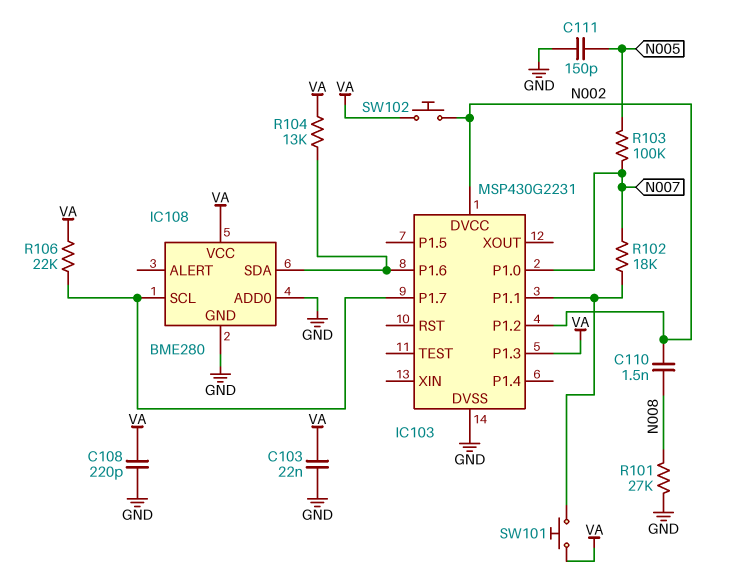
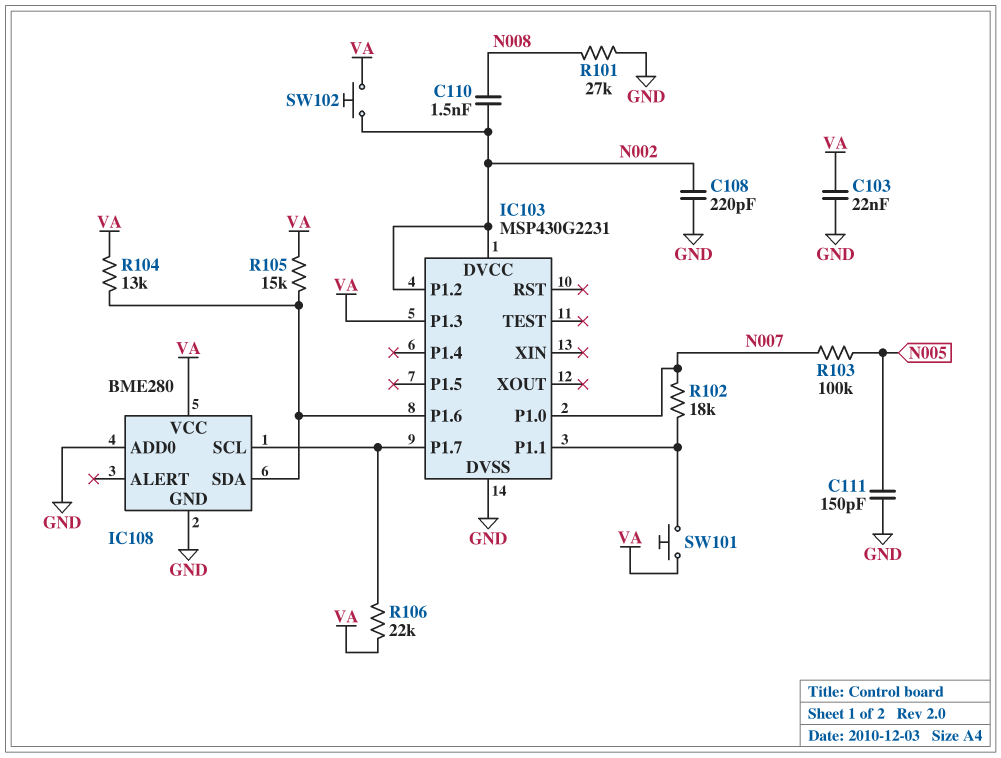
C108: 220pF (GND, VA) -> 220pF (GND, N002)
R105: none -> 15k (IC103/P1.6, VA)

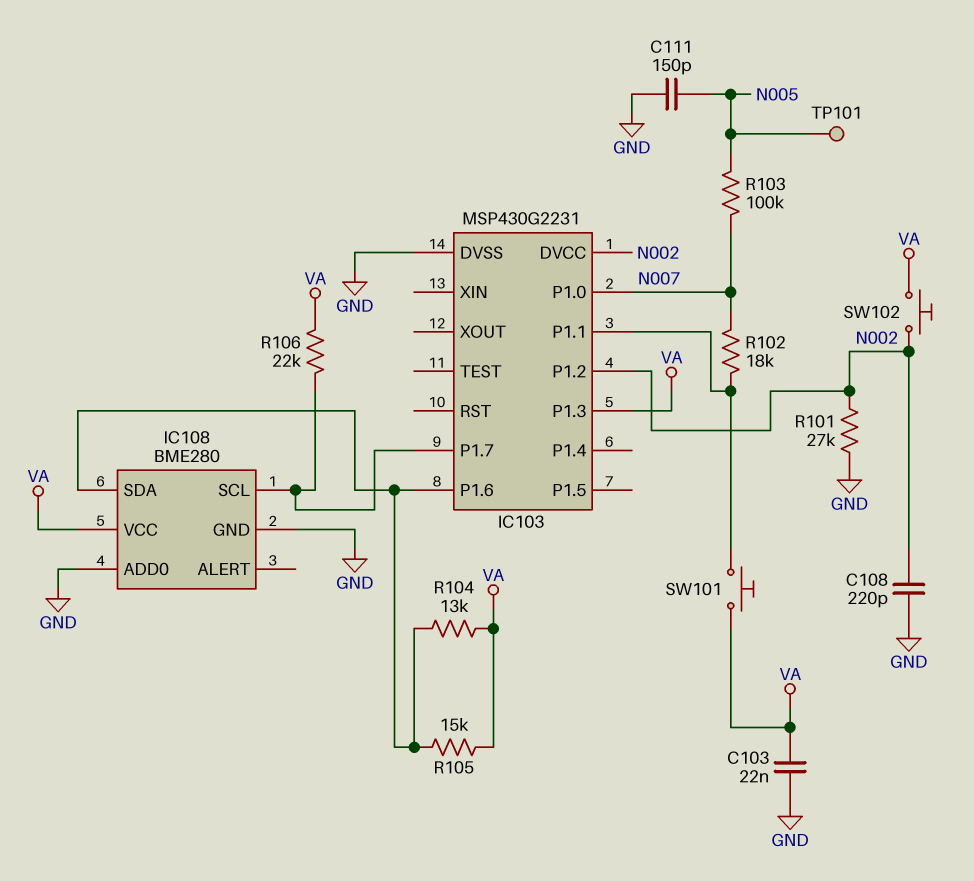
C110: 1.5nF (N002, N008) -> none
R101: 27k (GND, N008) -> 27k (GND, N002)
TP101: none -> test point (N005)

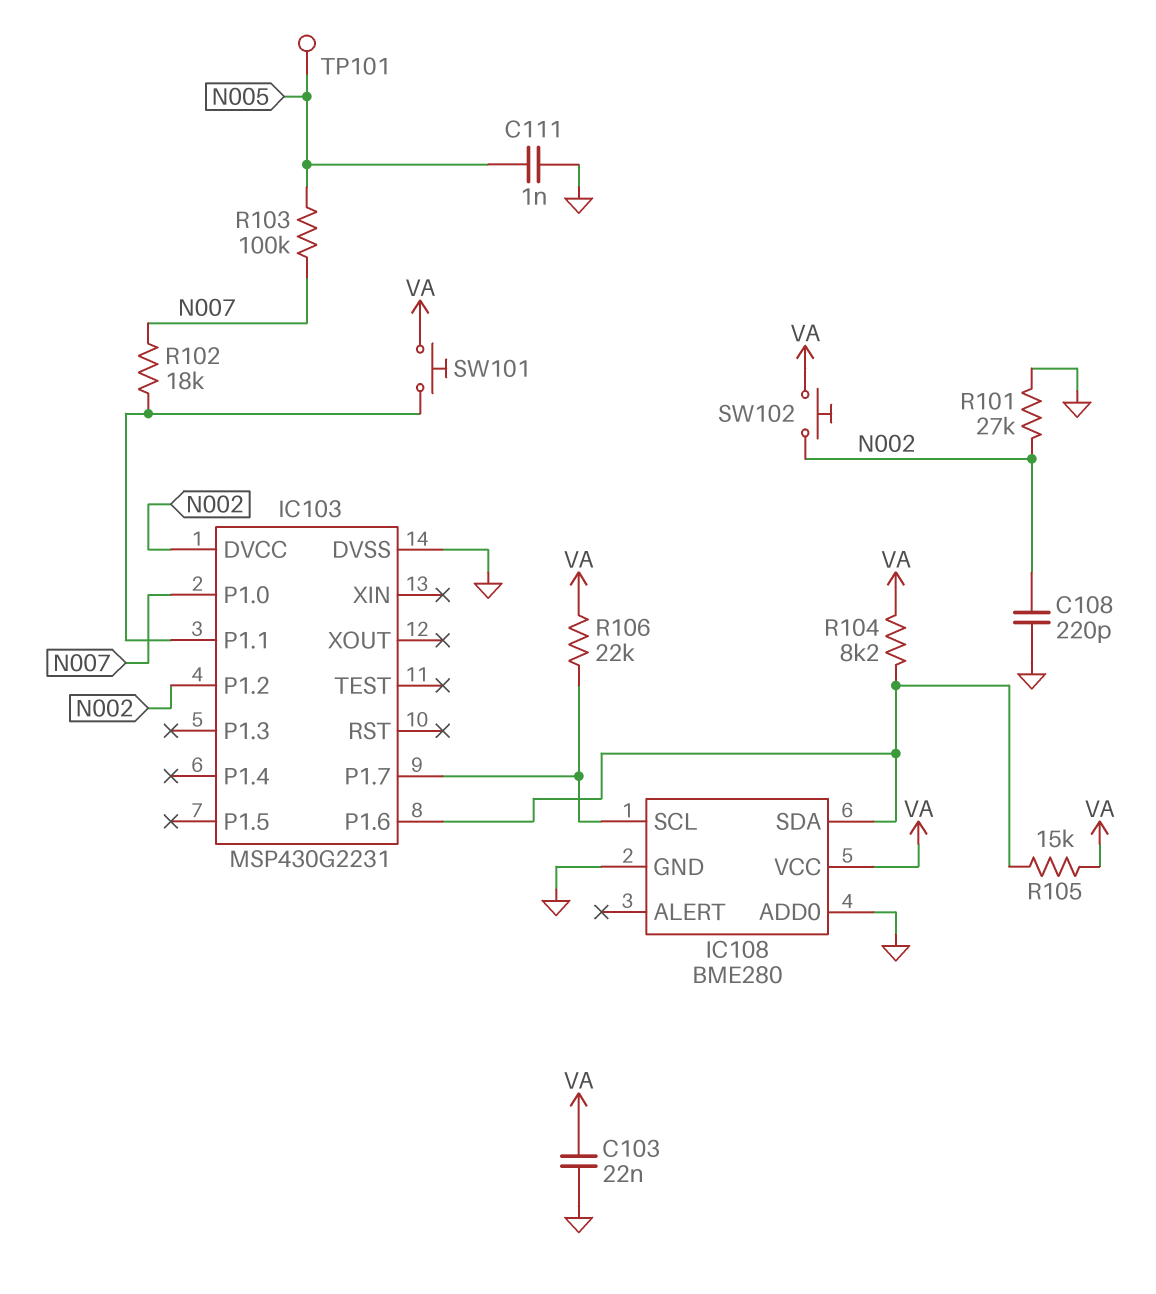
C111: 150pF (GND, N005) -> 1nF (GND, N005)
IC103 pin P1.3: VA -> none
R104: 13k (IC103/P1.6, VA) -> 8.2k (IC103/P1.6, VA)

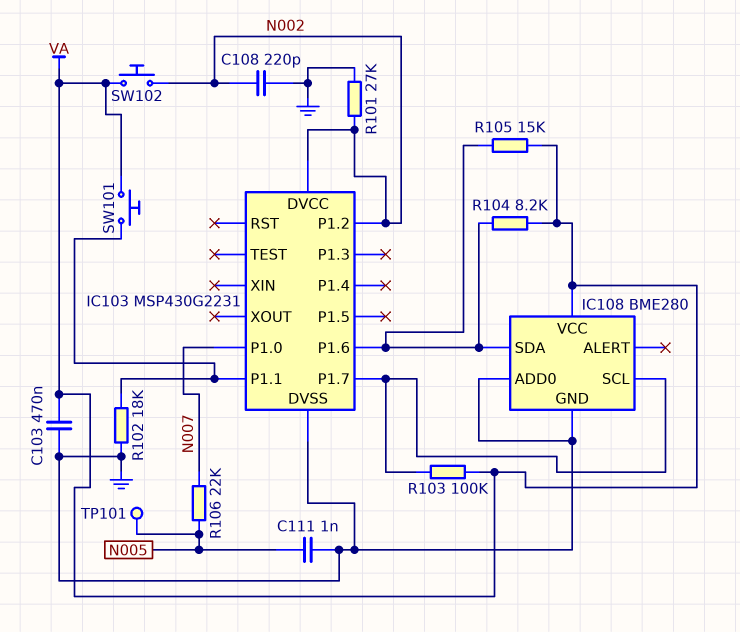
C103: 22nF (GND, VA) -> 470nF (GND, VA)
R102: 18k (IC103/P1.1, N007) -> 18k (GND, IC103/P1.1)
R103: 100k (N005, N007) -> 100k (IC103/P1.7, VA)
R106: 22k (IC103/P1.7, VA) -> 22k (N005, N007)

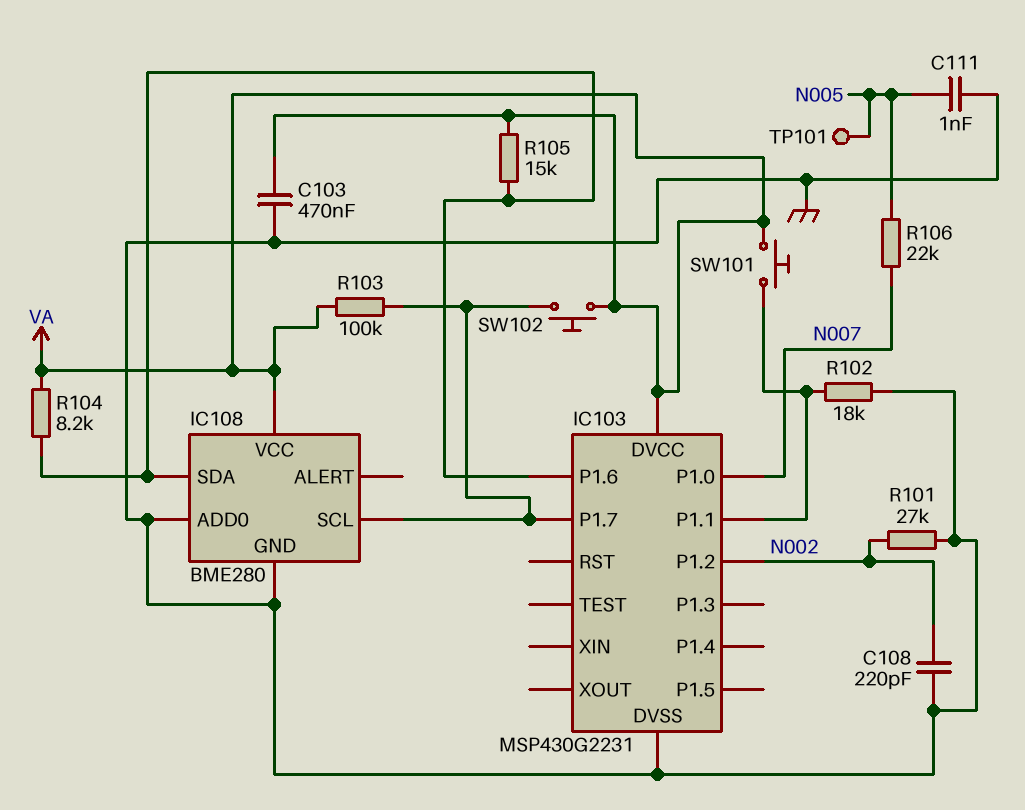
IC103 pin DVCC: N002 -> VA
SW102: button (N002, VA) -> button (IC103/P1.7, VA)

